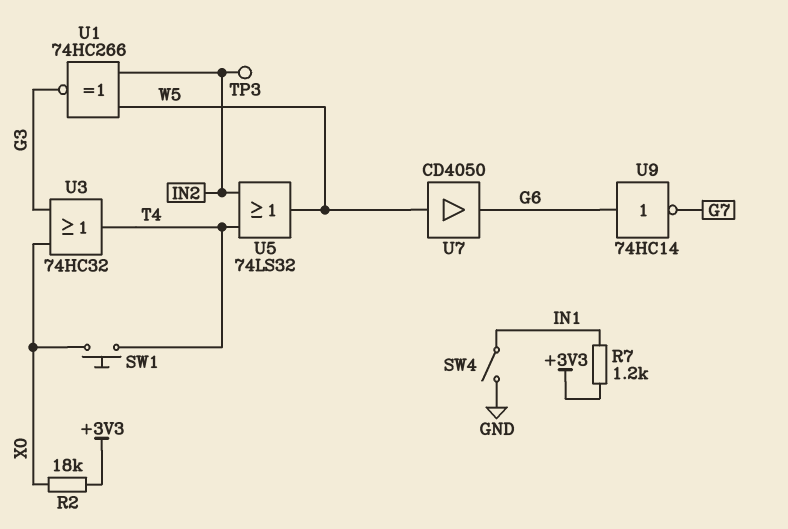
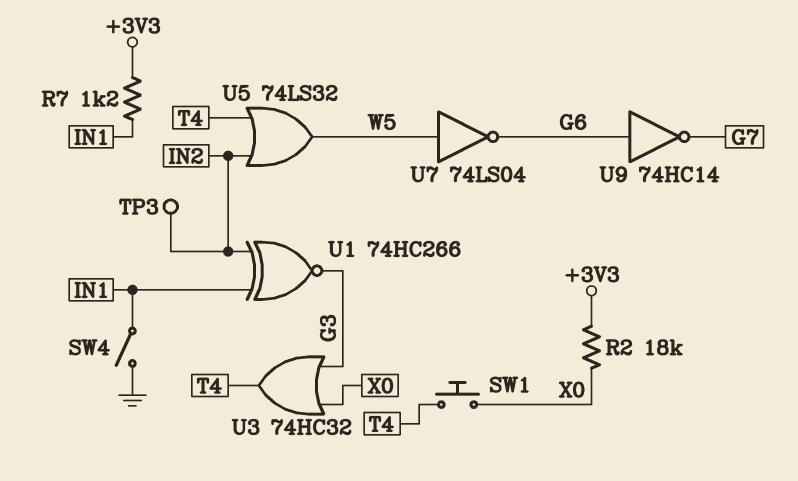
U1: XNOR 74HC266 (in IN2, in W5, out G3) -> XNOR 74HC266 (in IN1, in IN2, out G3)
U7: buffer CD4050 (in W5, out G6) -> NOT 74LS04 (in W5, out G6)

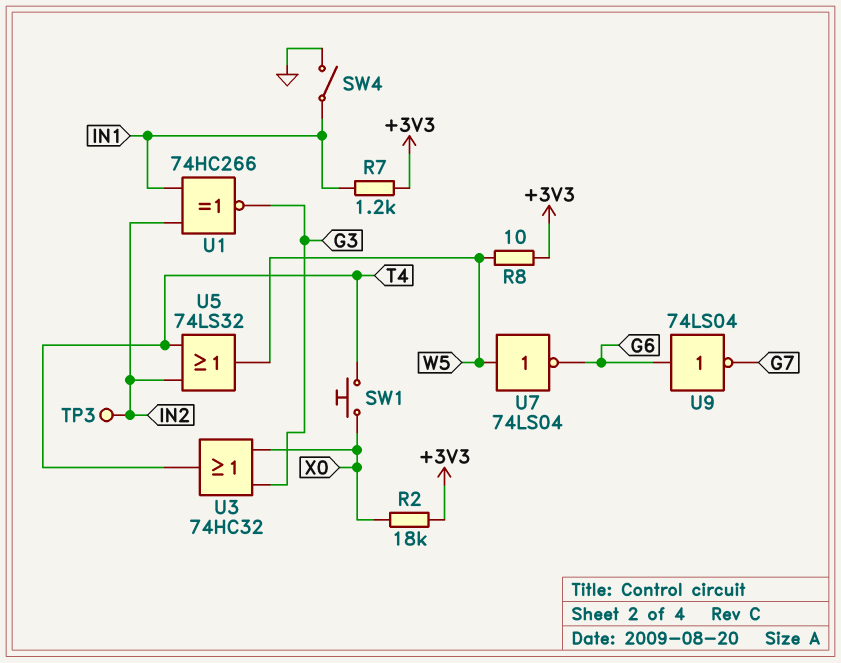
R8: none -> 10 (+3V3, W5)
U9: NOT 74HC14 (in G6, out G7) -> NOT 74LS04 (in G6, out G7)

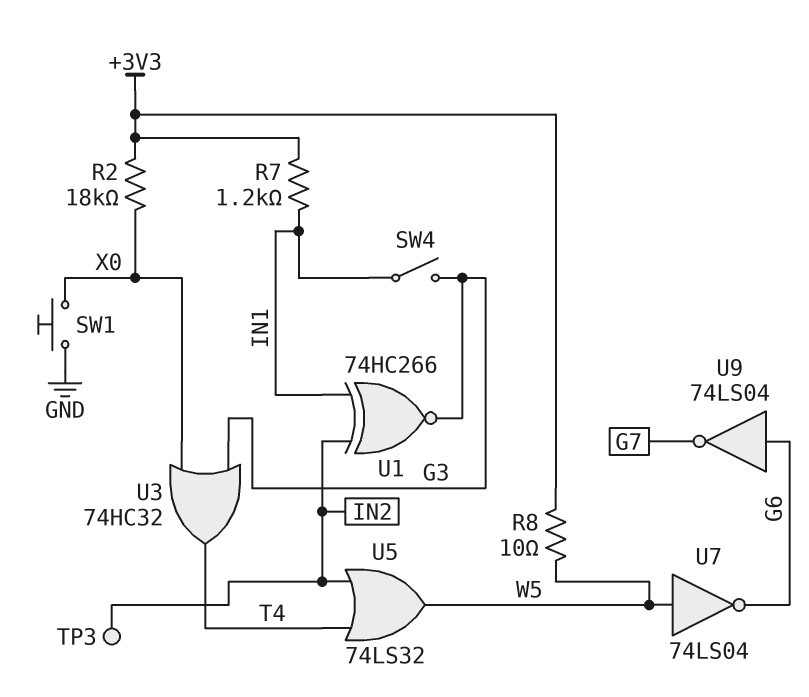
SW1: button (T4, X0) -> button (GND, X0)
SW4: switch (GND, IN1) -> switch (G3, IN1)

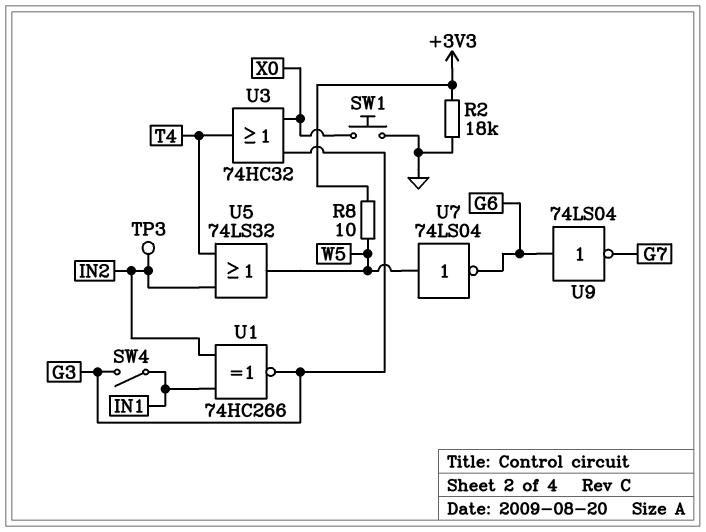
R2: 18k (+3V3, X0) -> 18k (+3V3, GND)
R7: 1.2k (+3V3, IN1) -> none

